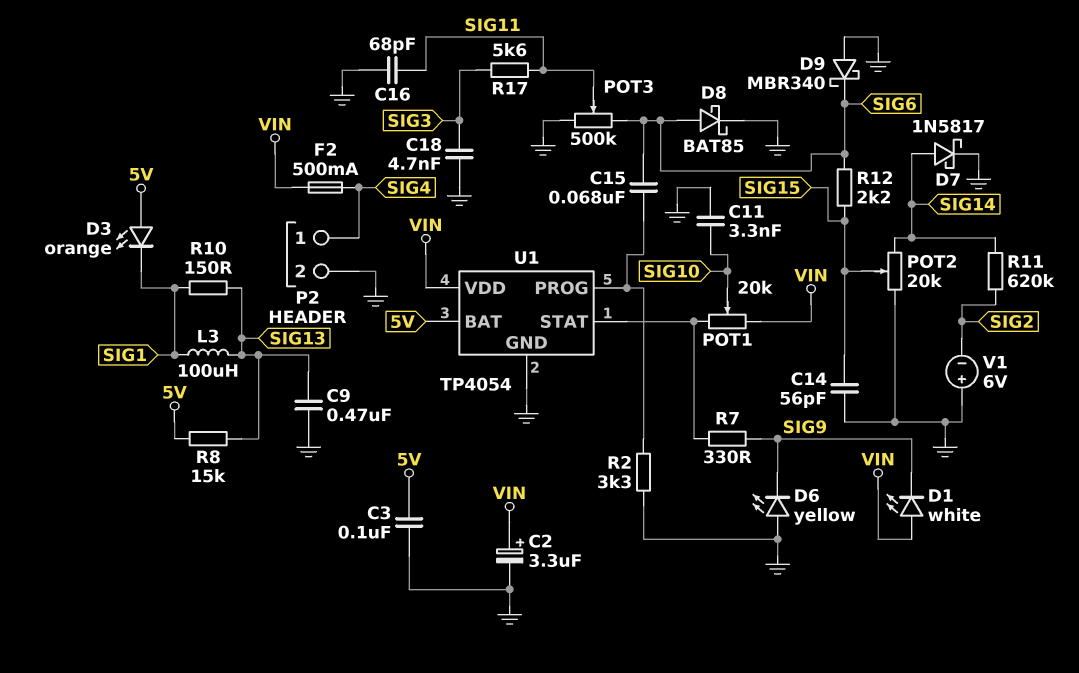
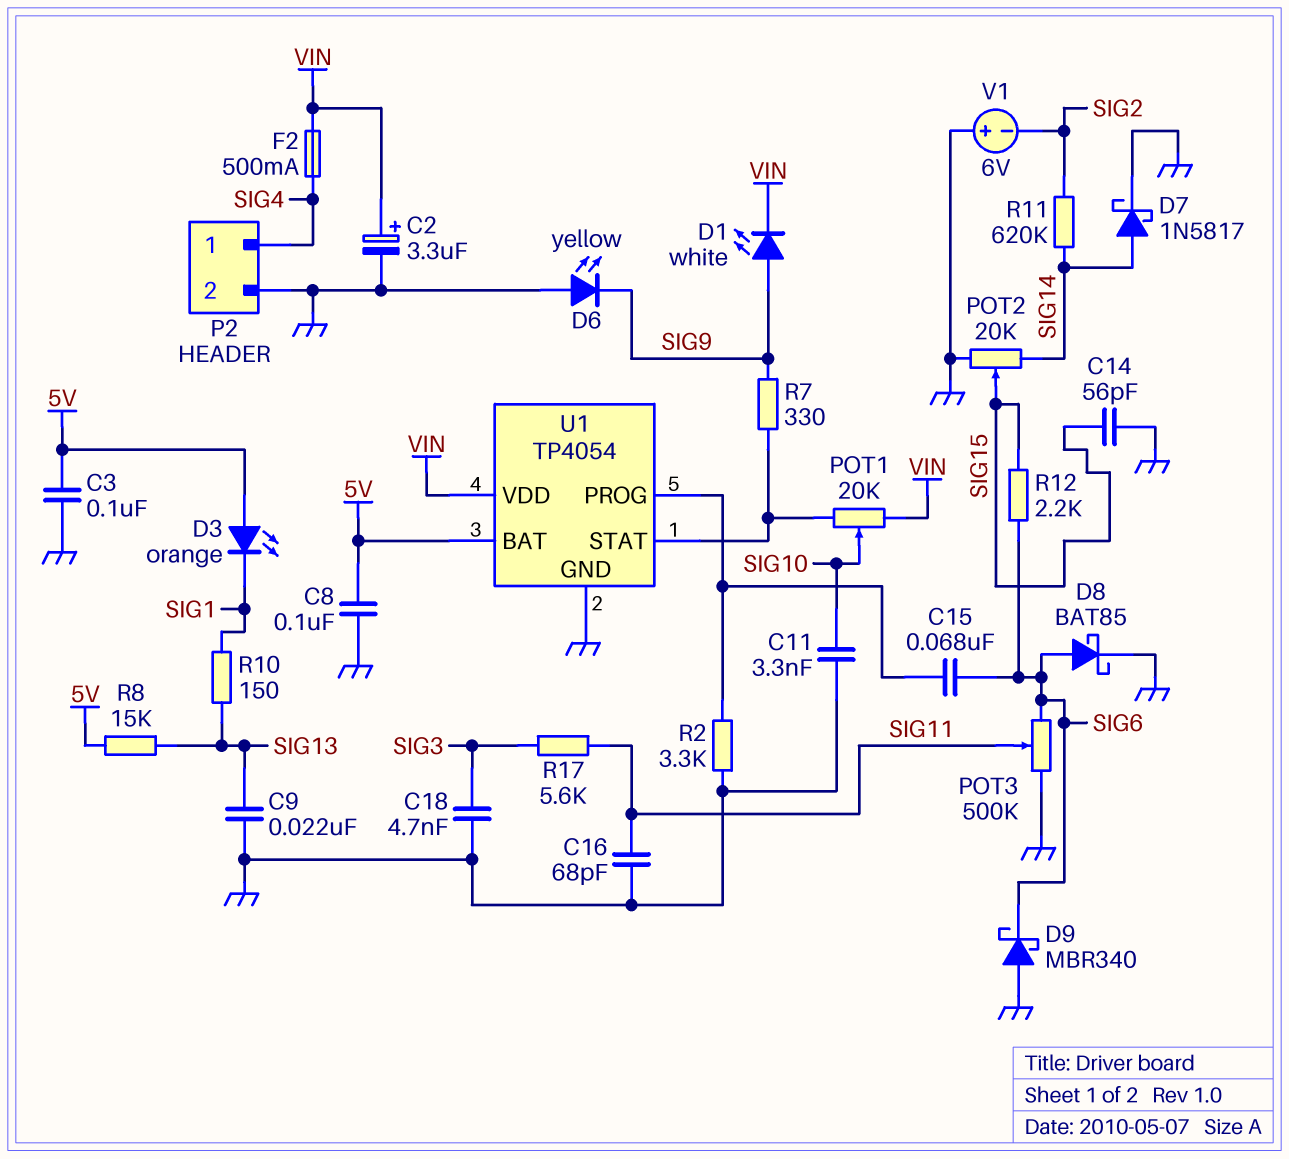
C8: none -> 100nF (5V, GND)
C9: 470nF (GND, SIG13) -> 22nF (GND, SIG13)
D1: LED white (A VIN, K SIG9) -> LED white (A SIG9, K VIN)
L3: 100uH (SIG1, SIG13) -> none

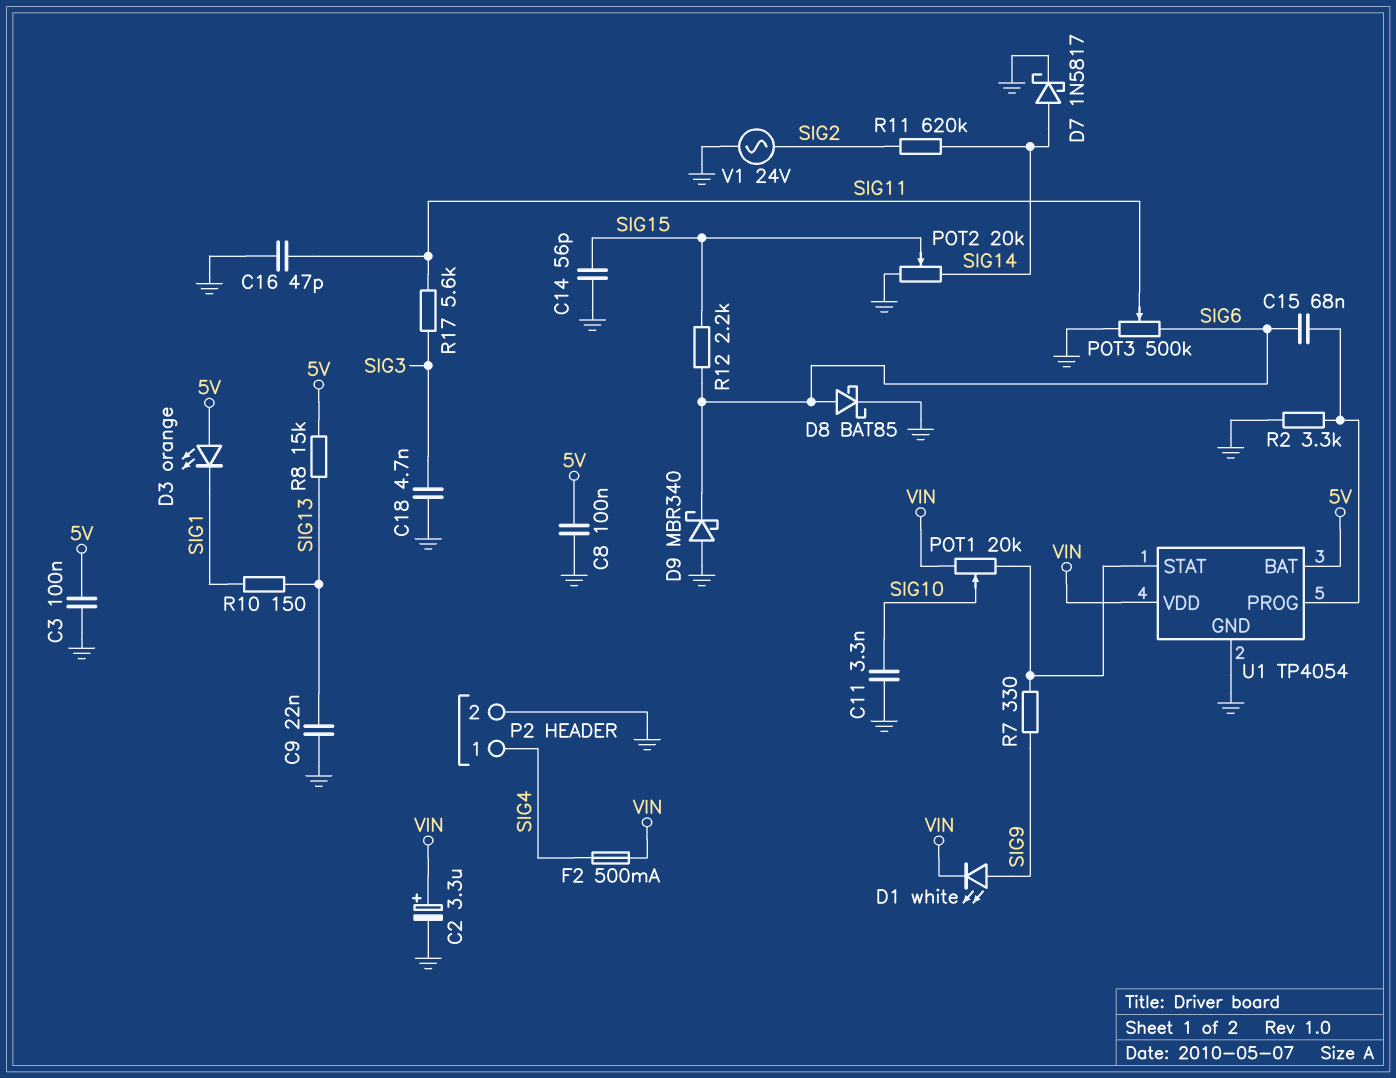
C16: 68pF (GND, SIG11) -> 47pF (GND, SIG11)
D6: LED yellow (A GND, K SIG9) -> none
V1: 6V (plus GND, minus SIG2) -> AC 24V (GND, SIG2)

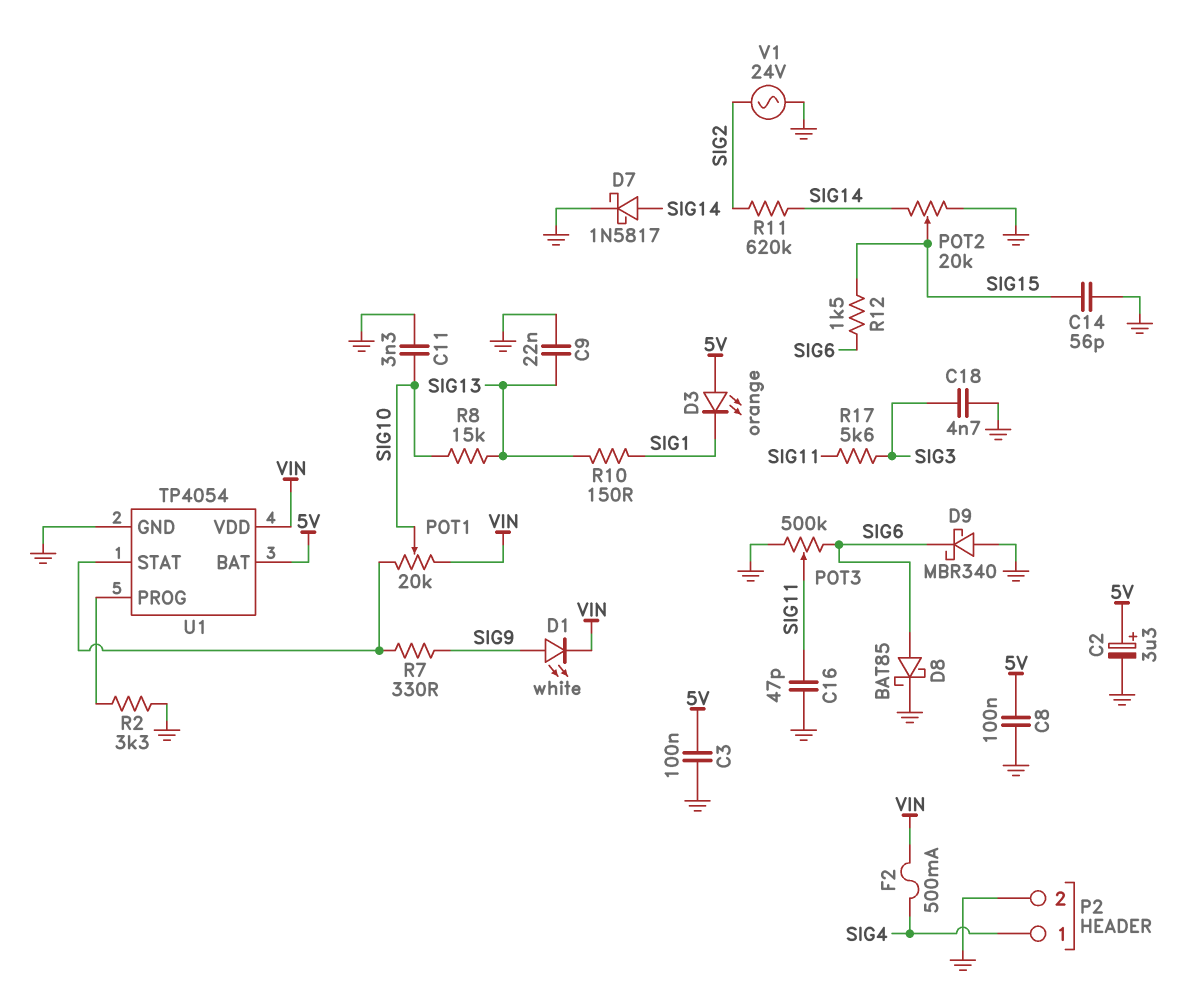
C2: 3.3uF (plus VIN, minus GND) -> 3.3uF (plus 5V, minus GND)
C15: 68nF (SIG6, U1/PROG) -> none
R8: 15k (5V, SIG13) -> 15k (SIG10, SIG13)
R12: 2.2k (SIG6, SIG15) -> 1.5k (SIG6, SIG15)

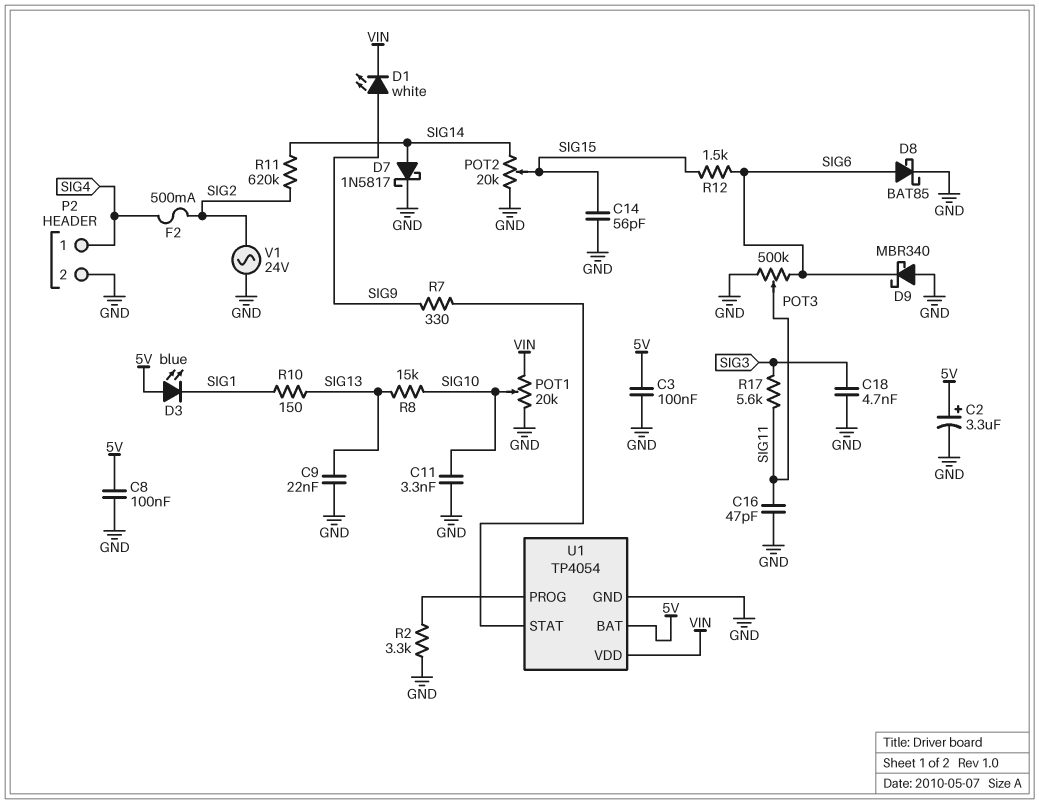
D3: LED orange (A 5V, K SIG1) -> LED blue (A 5V, K SIG1)
F2: 500mA (SIG4, VIN) -> 500mA (SIG2, SIG4)
POT1: 20k (U1/STAT, VIN, wiper SIG10) -> 20k (GND, VIN, wiper SIG10)

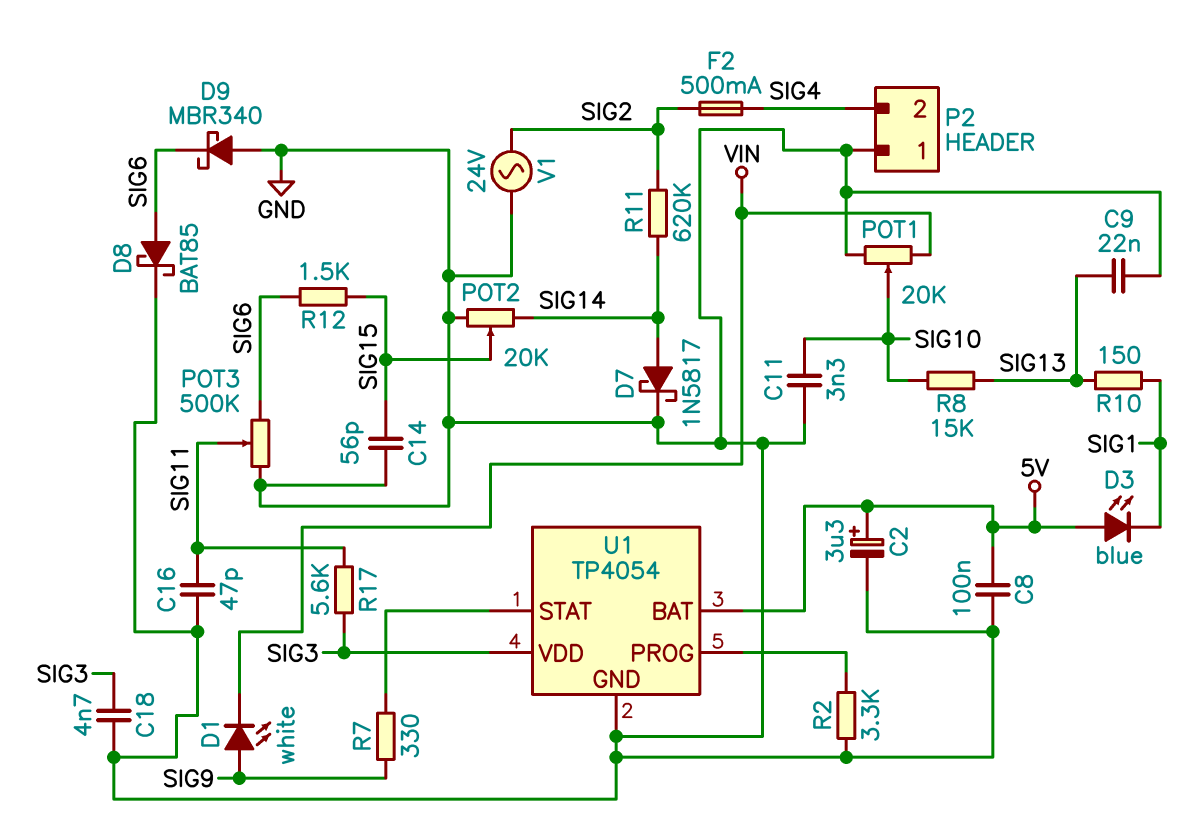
C3: 100nF (5V, GND) -> none
P2 pin 1: SIG4 -> GND
P2 pin 2: GND -> SIG4
U1 pin VDD: VIN -> SIG3

